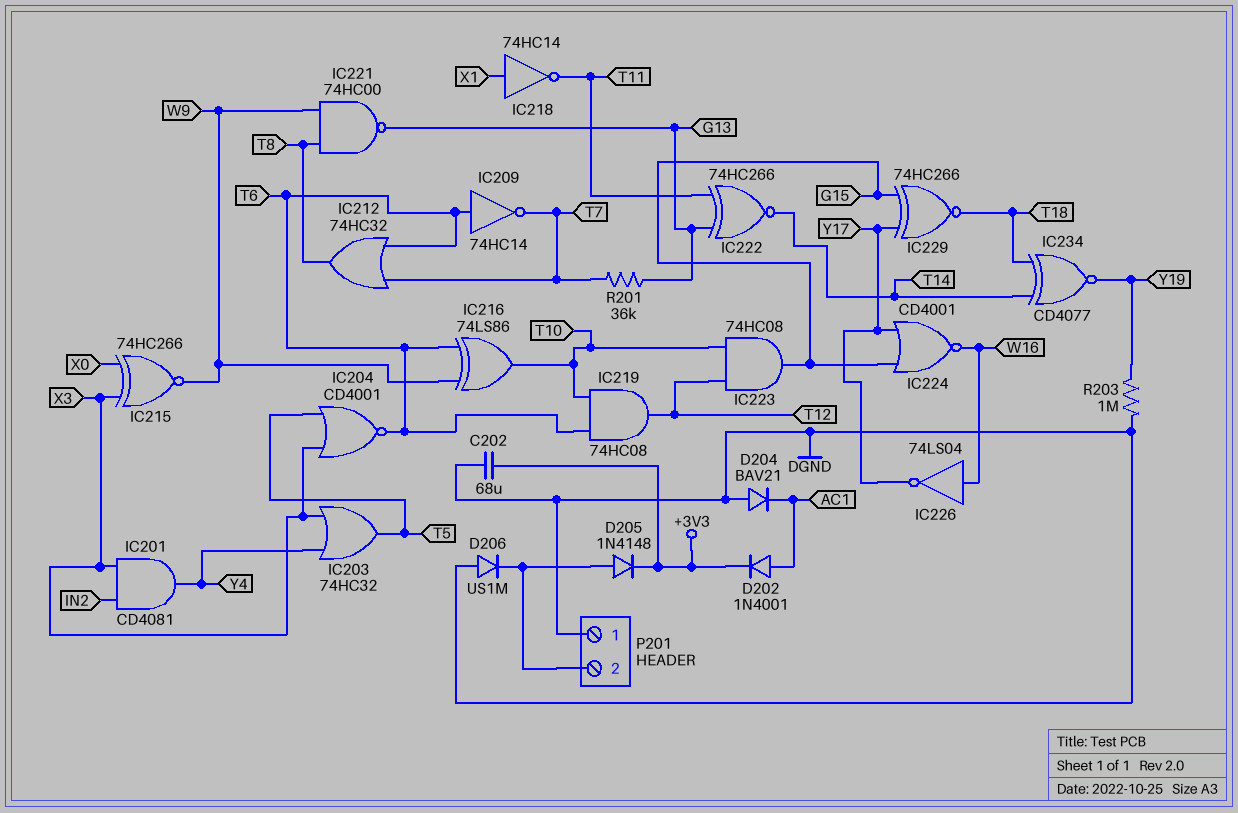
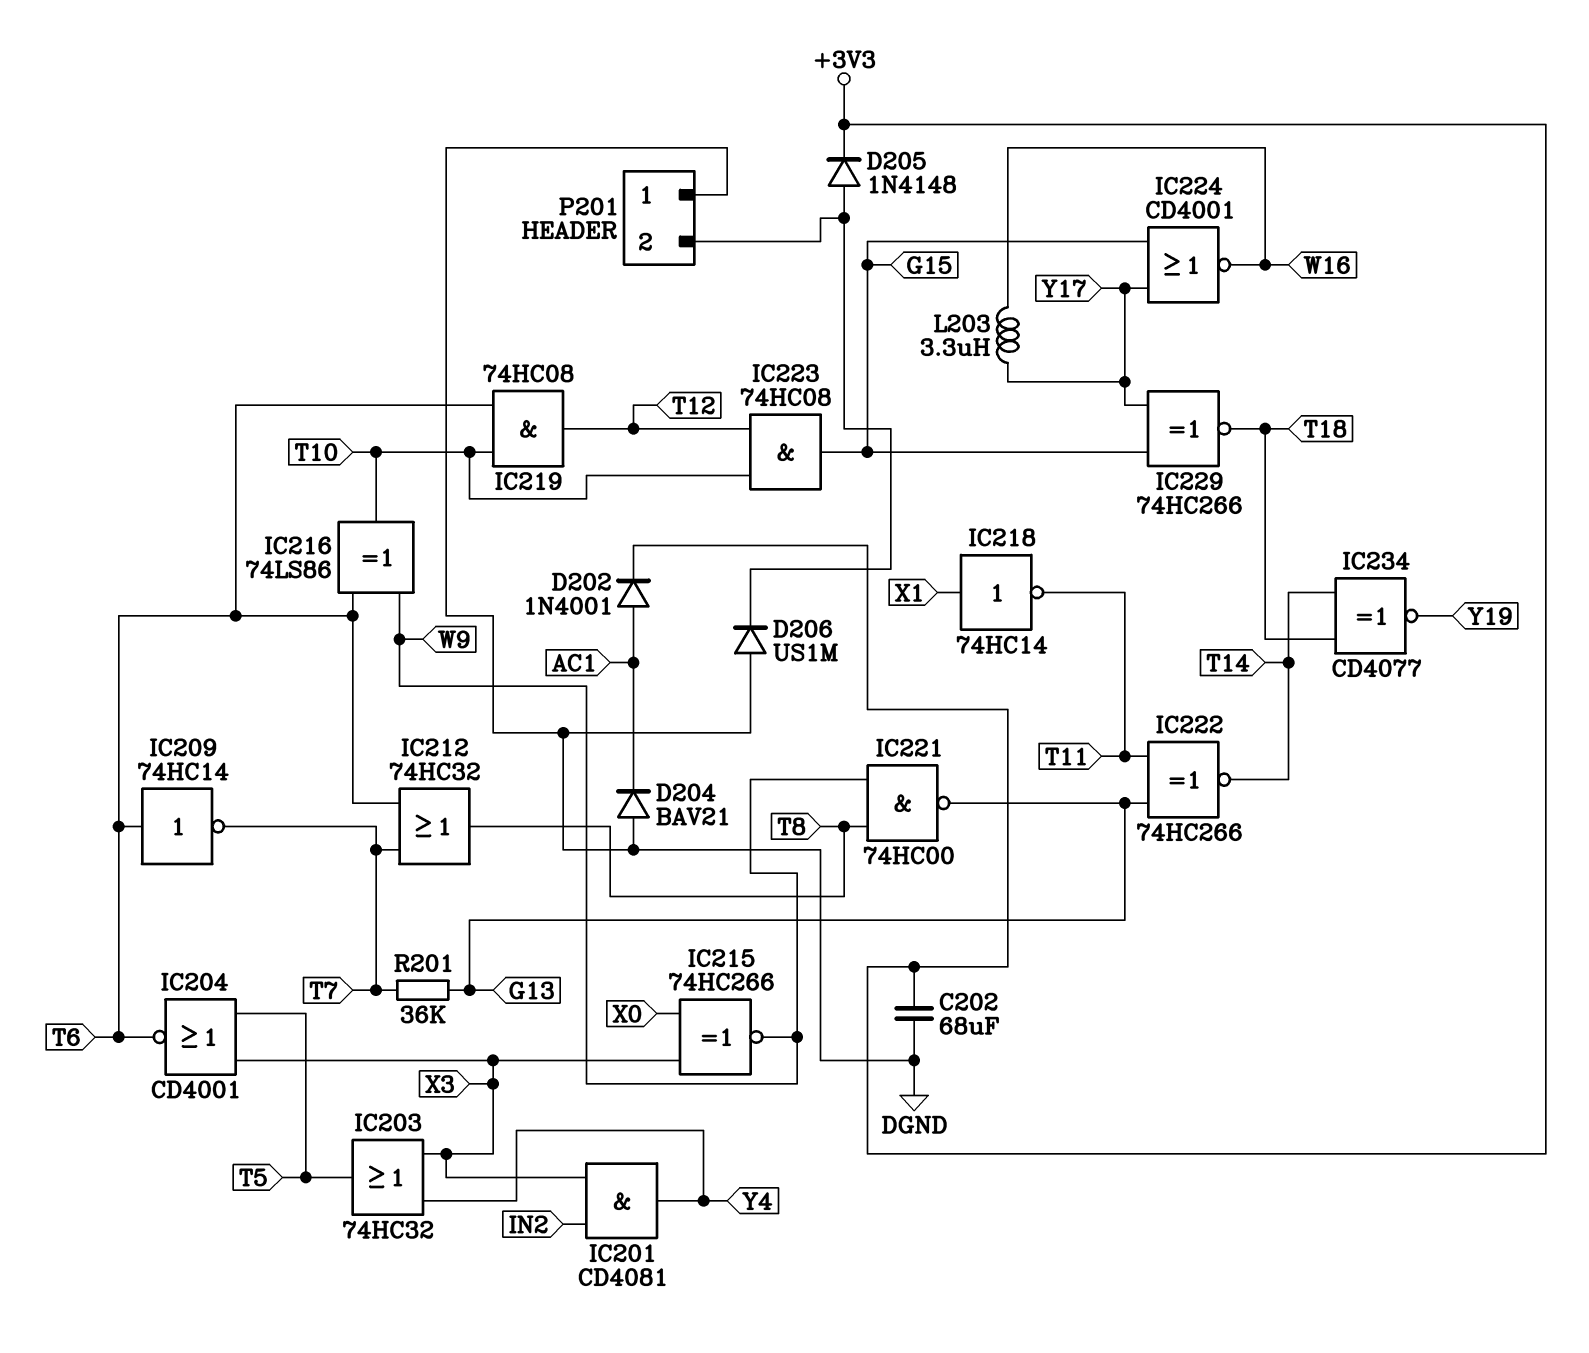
IC226: NOT 74LS04 (in W16, out Y17) -> none
L203: none -> 3.3uH (W16, Y17)
R203: 1M (DGND, Y19) -> none

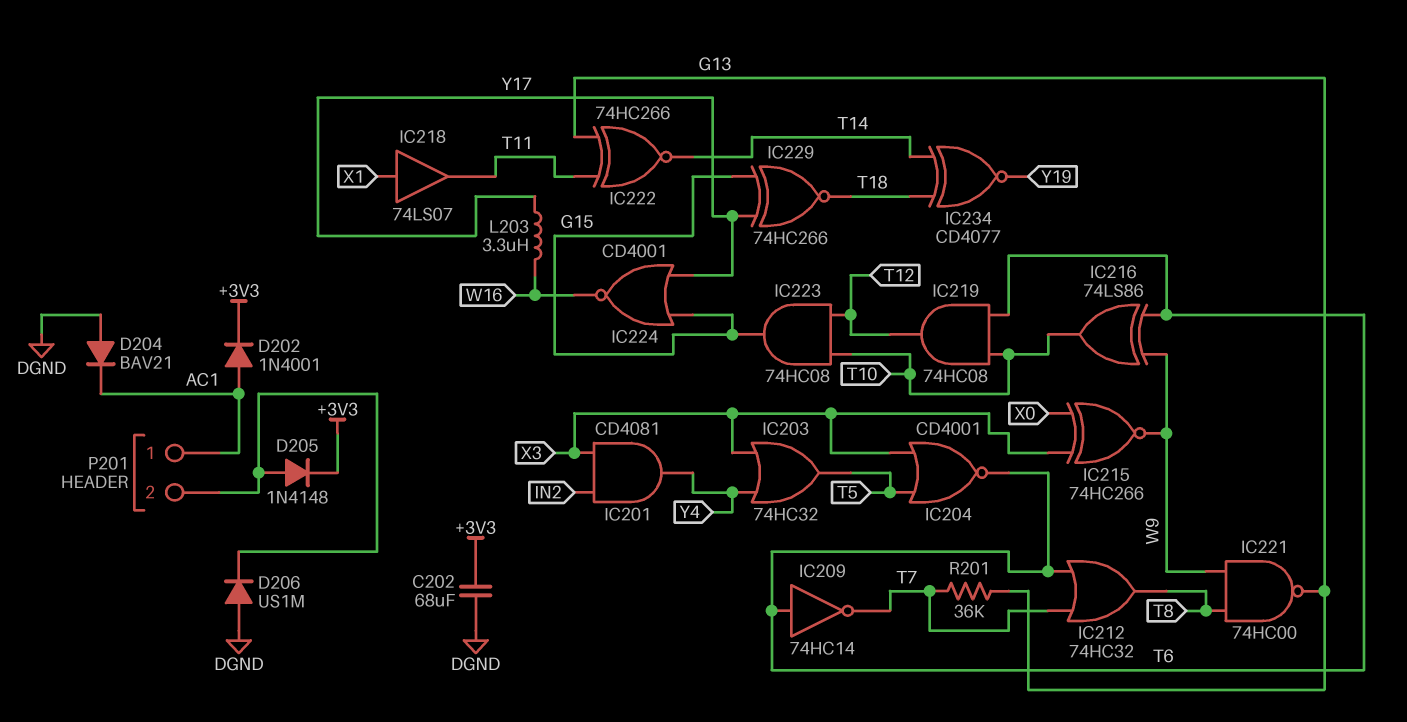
IC218: NOT 74HC14 (in X1, out T11) -> buffer 74LS07 (in X1, out T11)
P201 pin 1: DGND -> AC1

